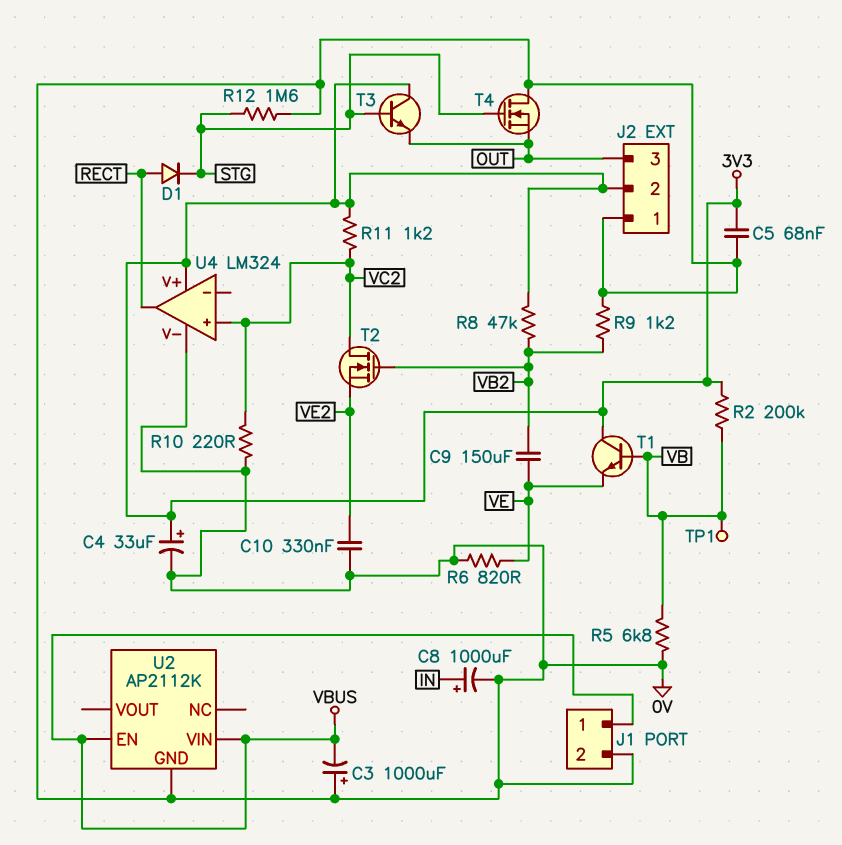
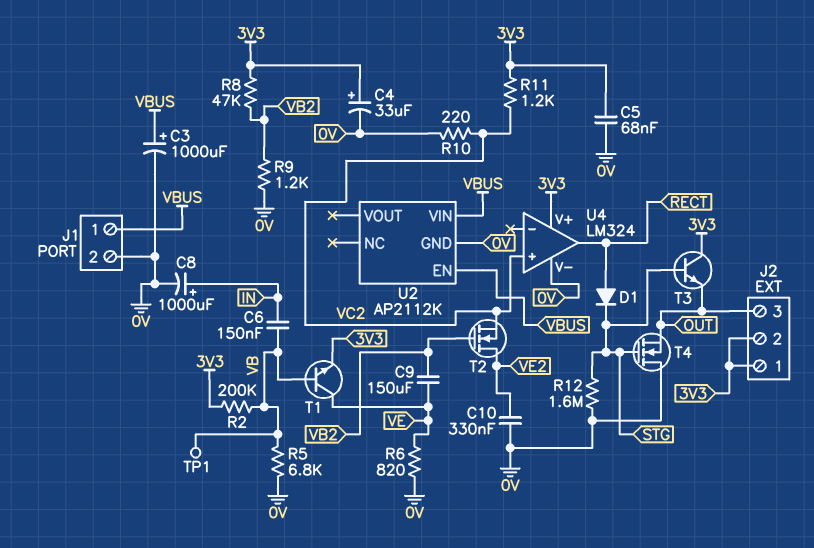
C3: 1000uF (plus 0V, minus VBUS) -> 1000uF (plus VBUS, minus 0V)
C6: none -> 150nF (IN, VB)
J2 pin 1: 0V -> 3V3
T1: NPN (B VB, C 3V3, E VE) -> NPN (B VB, C VE, E 3V3)
T2: NMOS (G VB2, D VC2, S VE2) -> NMOS (G VB2, D VE2, S VC2)

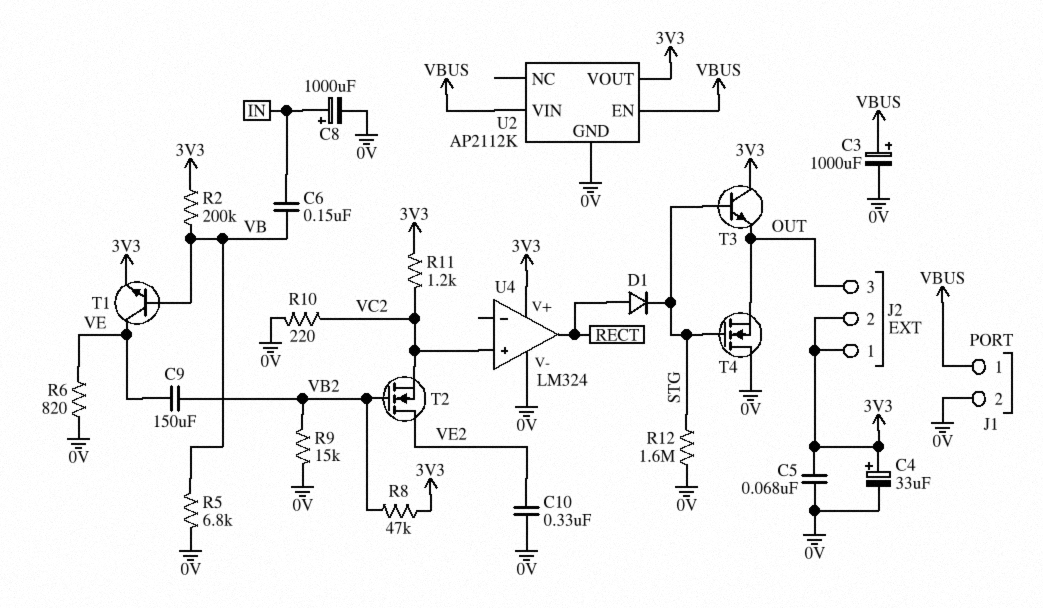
R9: 1.2k (0V, VB2) -> 15k (0V, VB2)
TP1: test point (VB) -> none
U2 pin VOUT: none -> 3V3

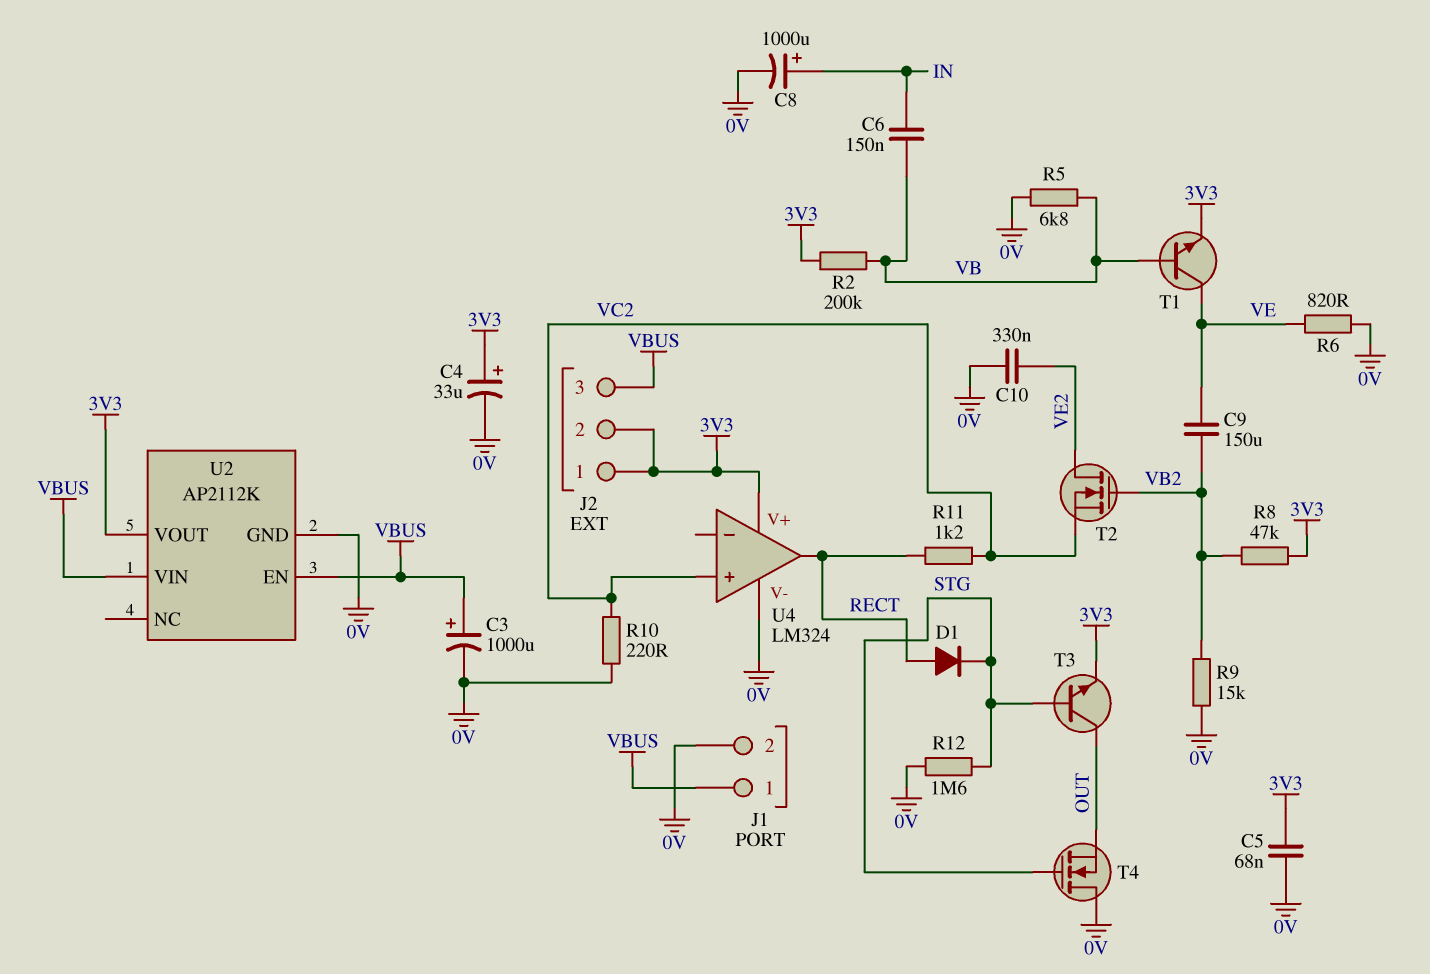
J2 pin 3: OUT -> VBUS
R11: 1.2k (3V3, VC2) -> 1.2k (RECT, VC2)
T3: NPN (B STG, C 3V3, E OUT) -> NPN (B STG, C OUT, E 3V3)

